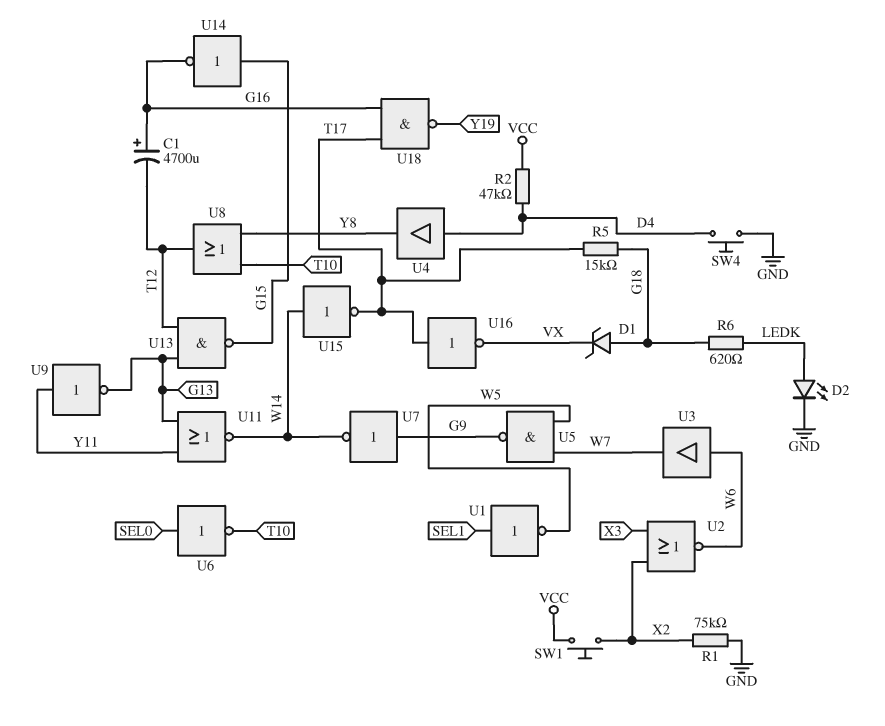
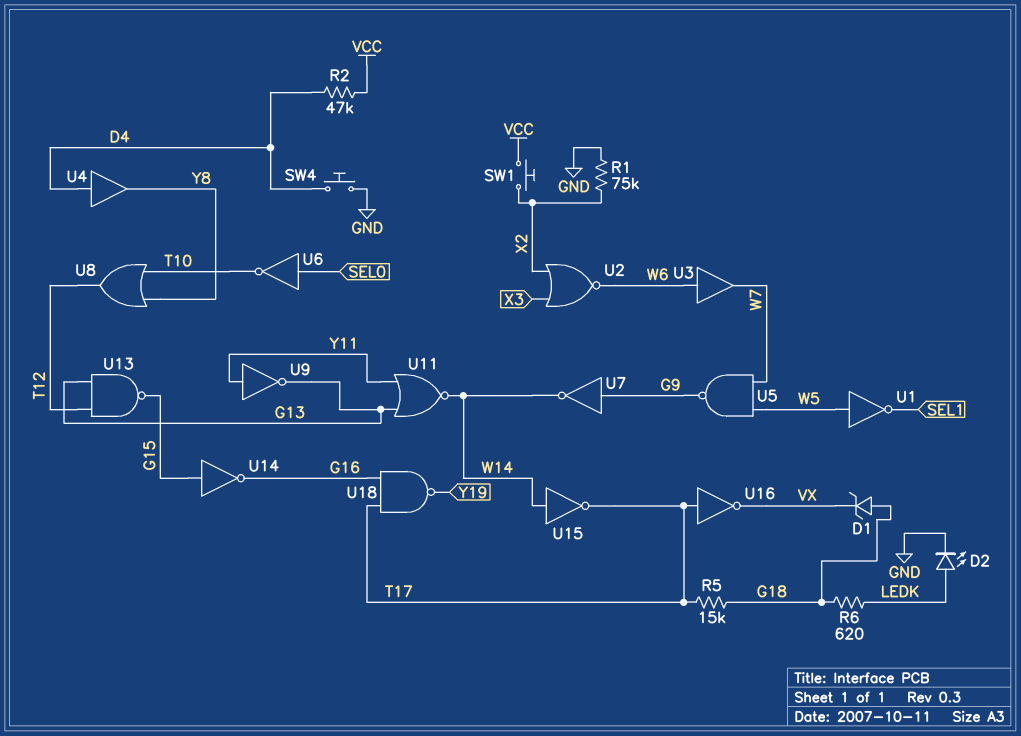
C1: 4700uF (plus G16, minus T12) -> none
U1: NOT (in SEL1, out W5) -> NOT (in W5, out SEL1)

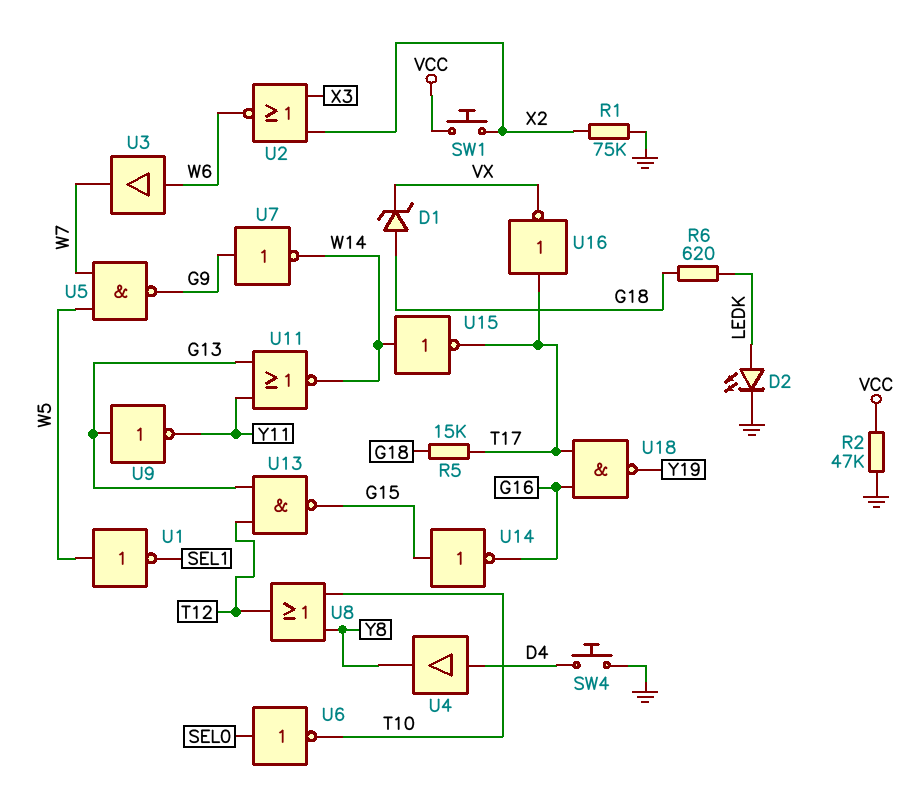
R2: 47k (D4, VCC) -> 47k (GND, VCC)
U9: NOT (in Y11, out G13) -> NOT (in G13, out Y11)

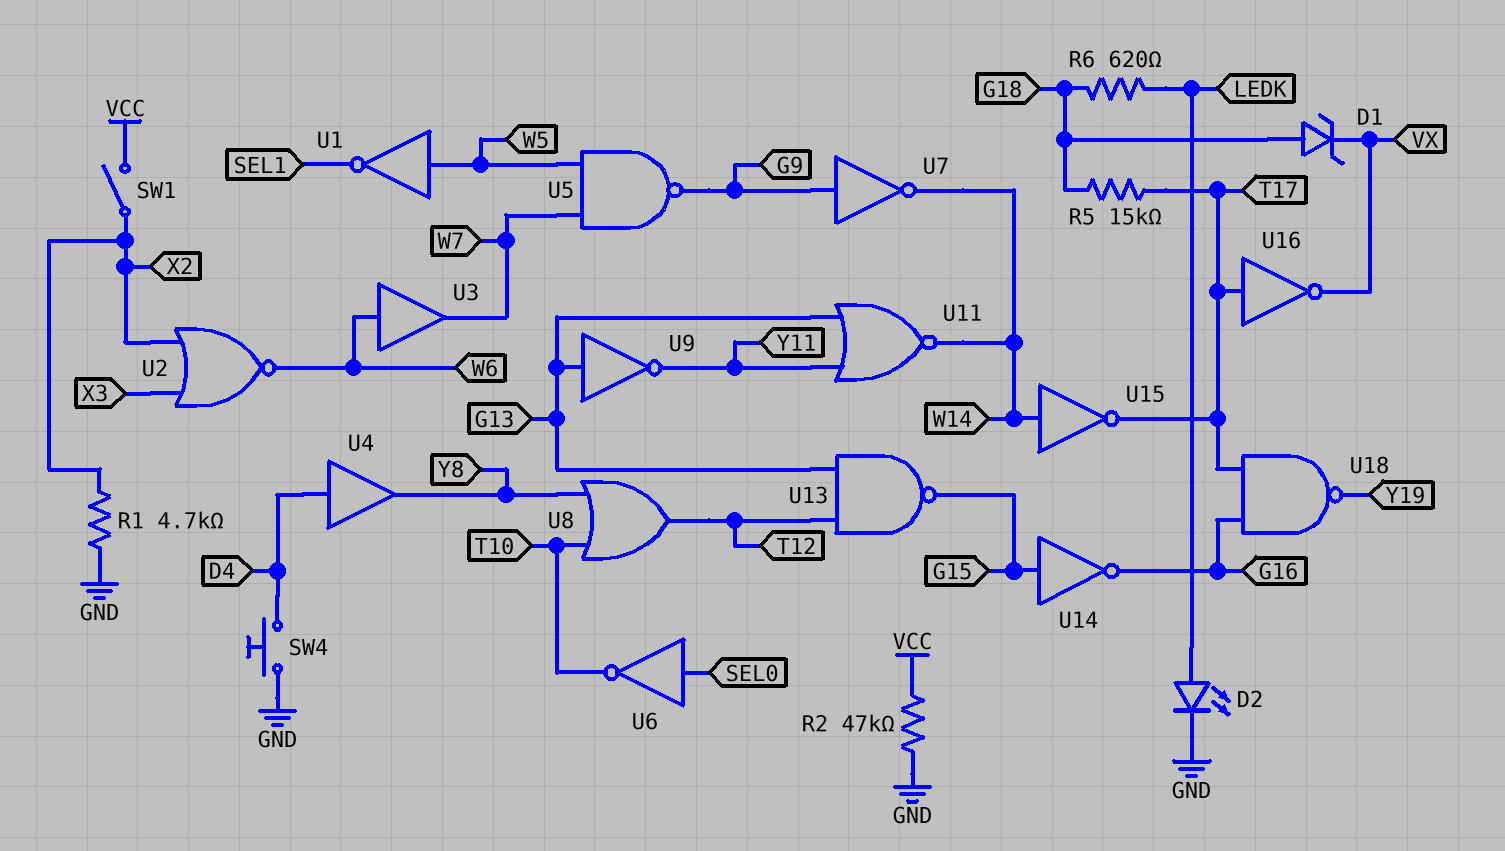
R1: 75k (GND, X2) -> 4.7k (GND, X2)
SW1: button (VCC, X2) -> switch (VCC, X2)

